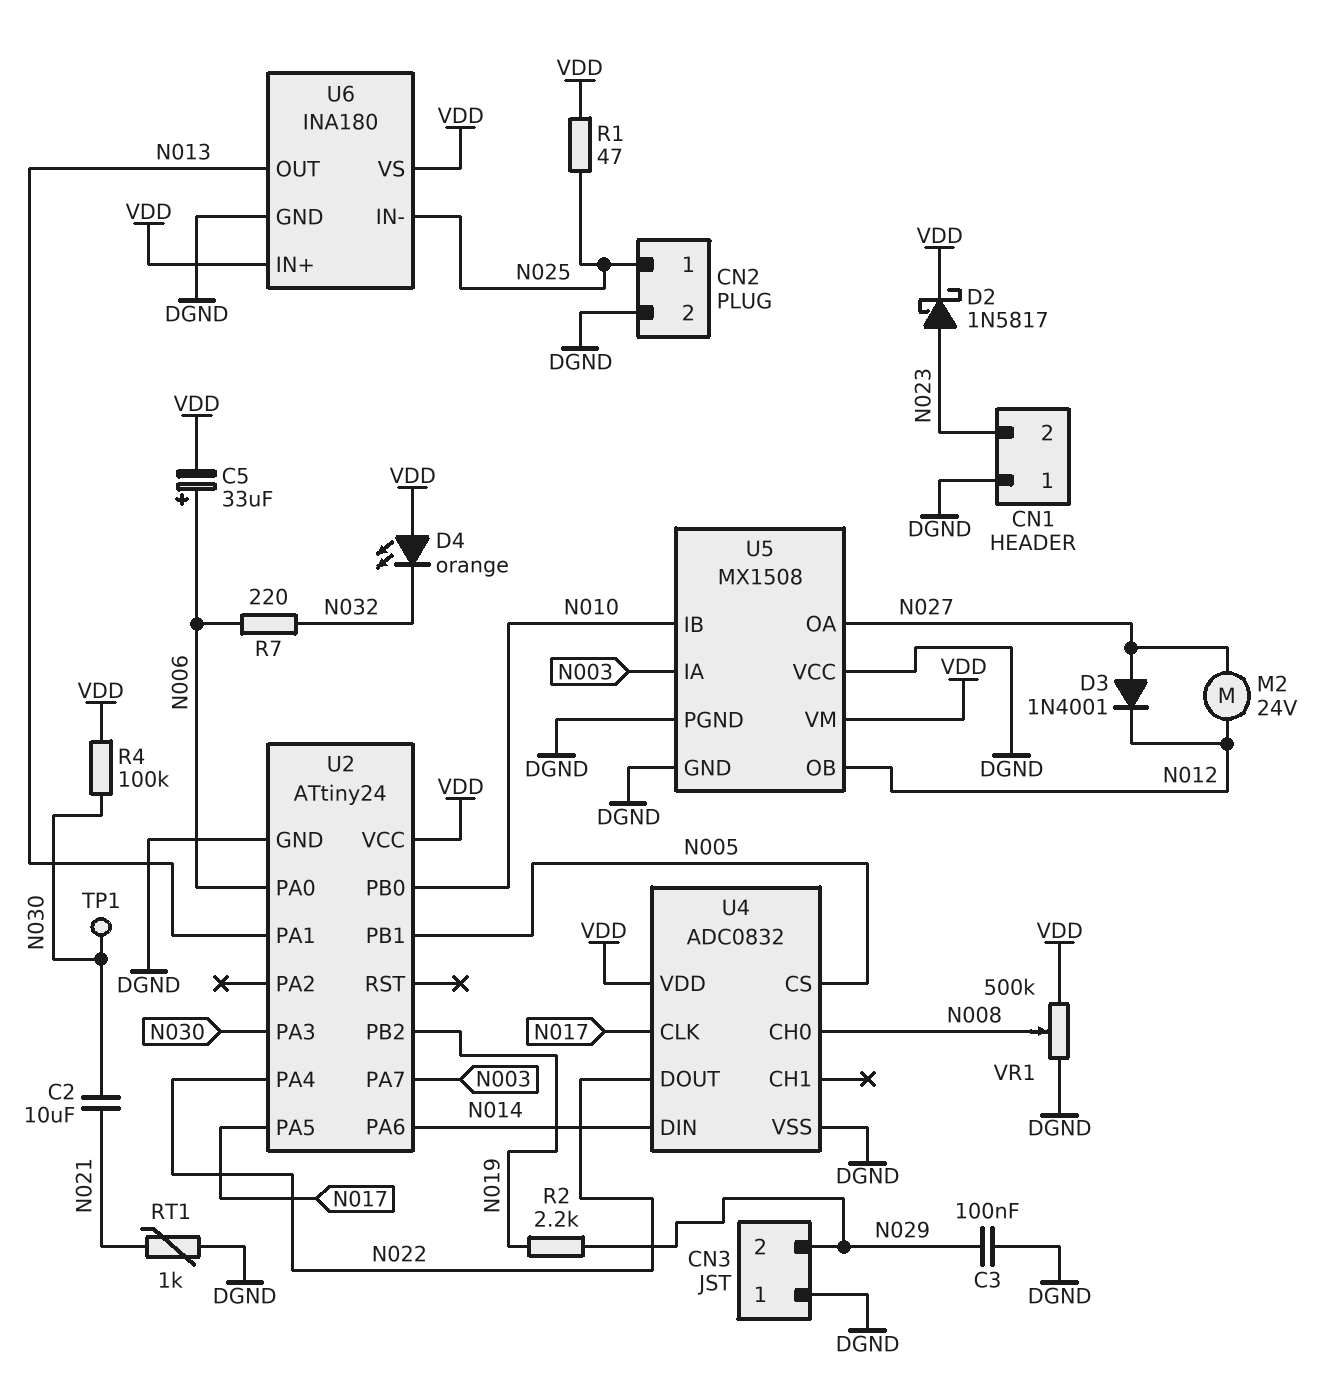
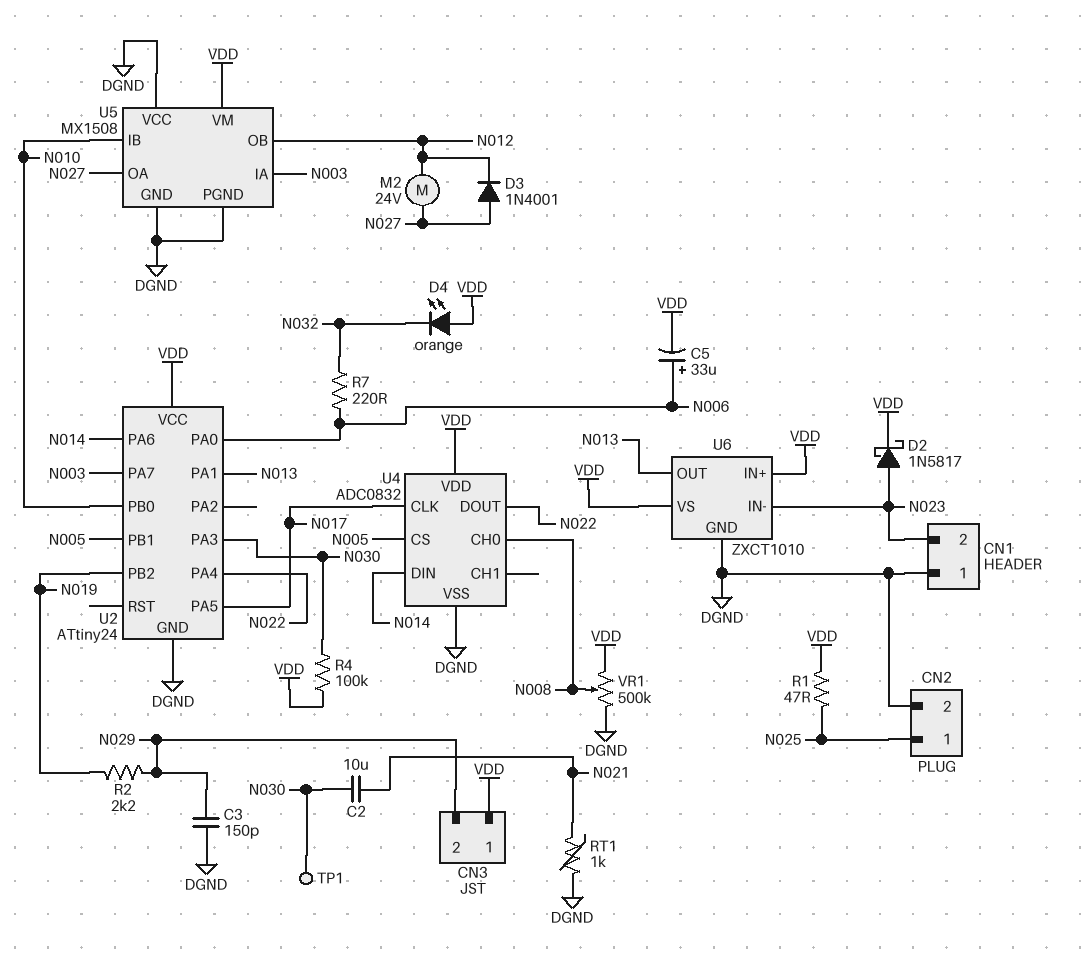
C3: 100nF (DGND, N029) -> 150pF (DGND, N029)
CN3 pin 1: DGND -> VDD
U6: INA180 -> ZXCT1010
U6 pin IN-: N025 -> N023

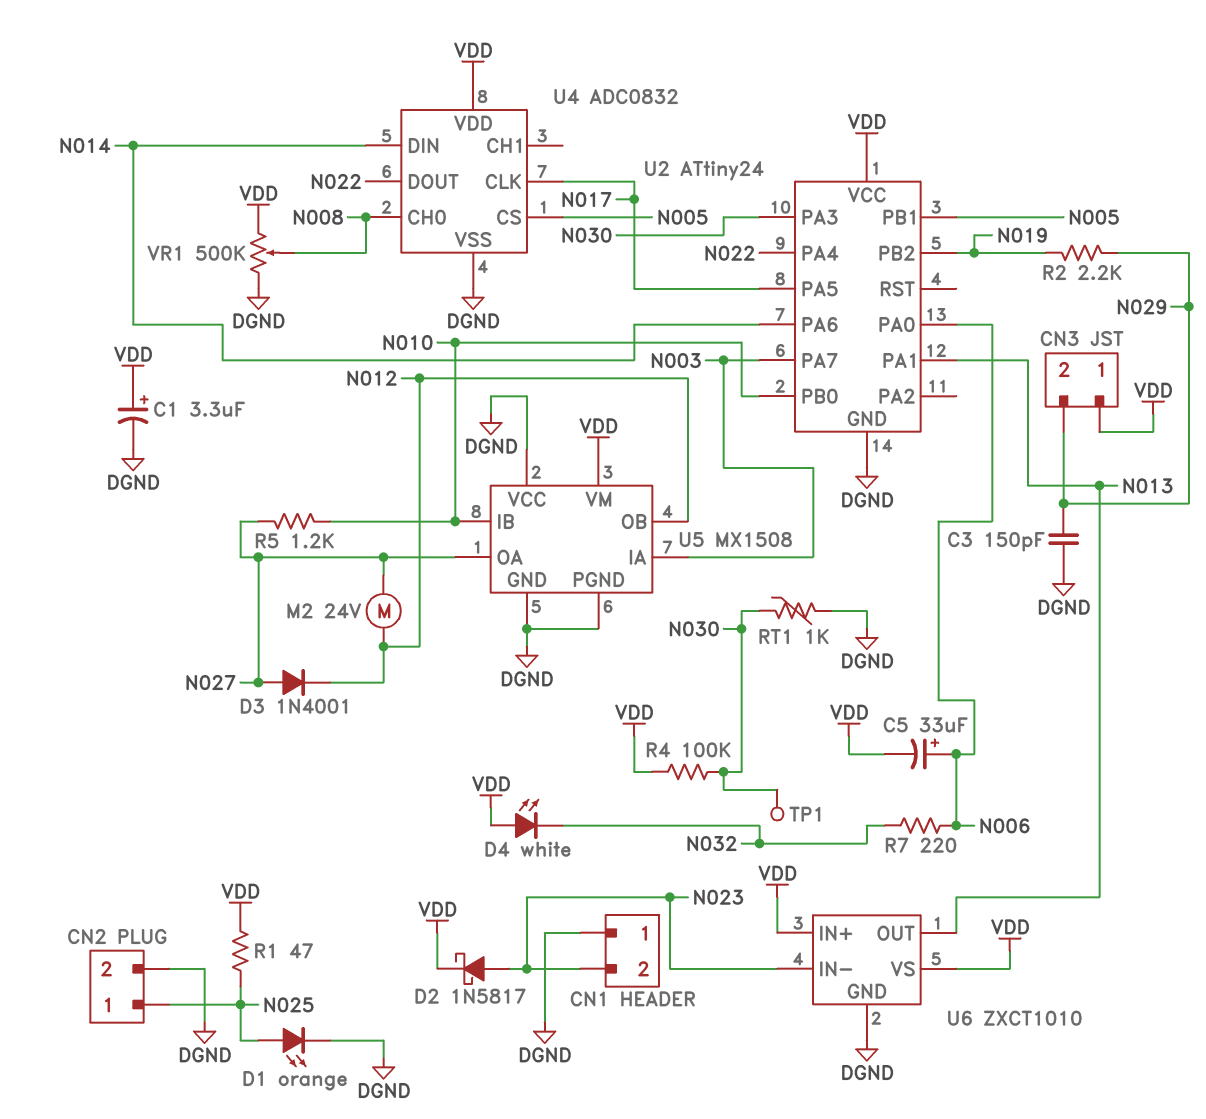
C1: none -> 3.3uF (plus VDD, minus DGND)
C2: 10uF (N021, N030) -> none
D1: none -> LED orange (A N025, K DGND)
D4: LED orange (A VDD, K N032) -> LED white (A VDD, K N032)
R5: none -> 1.2k (N010, N027)
RT1: 1k (DGND, N021) -> 1k (DGND, N030)

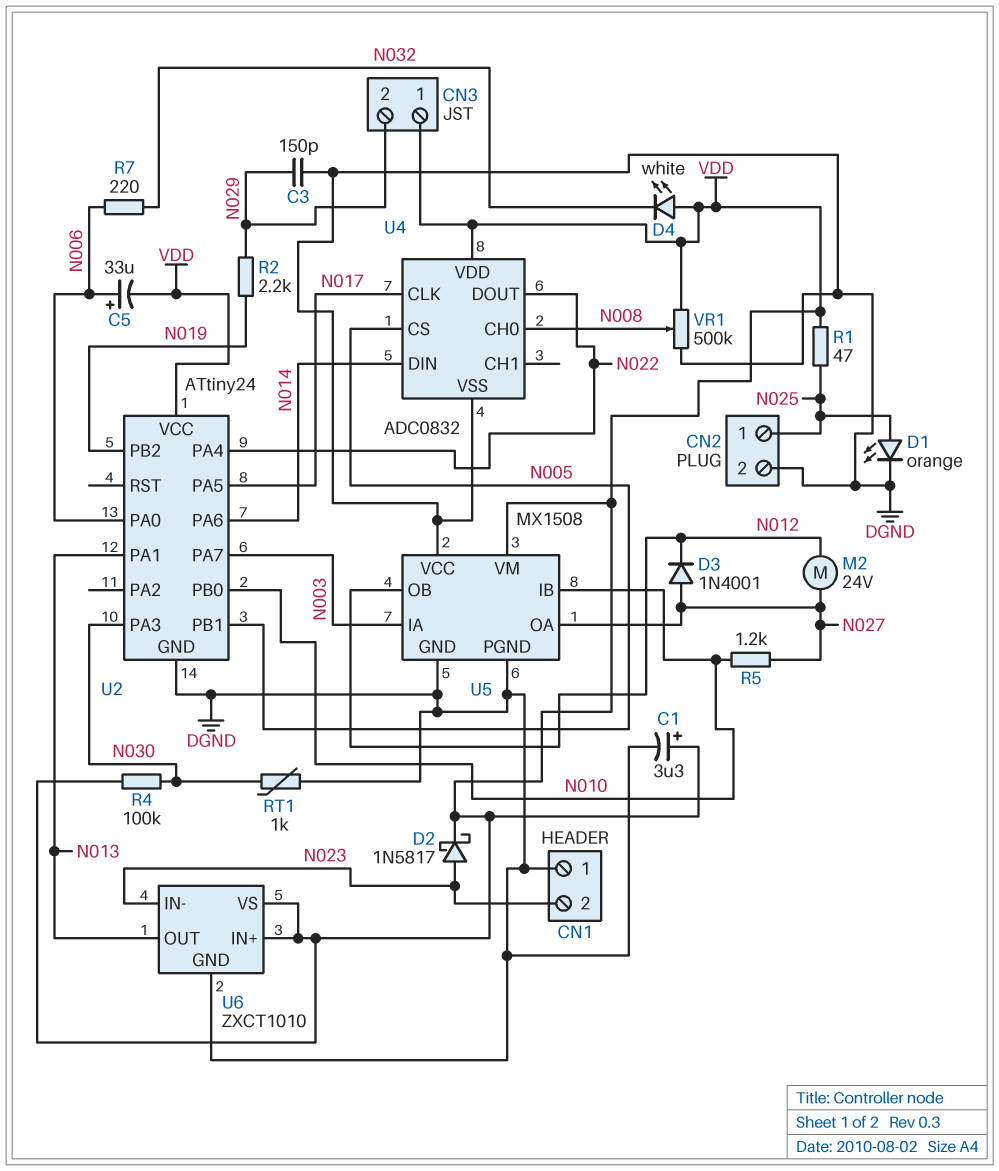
TP1: test point (N030) -> none

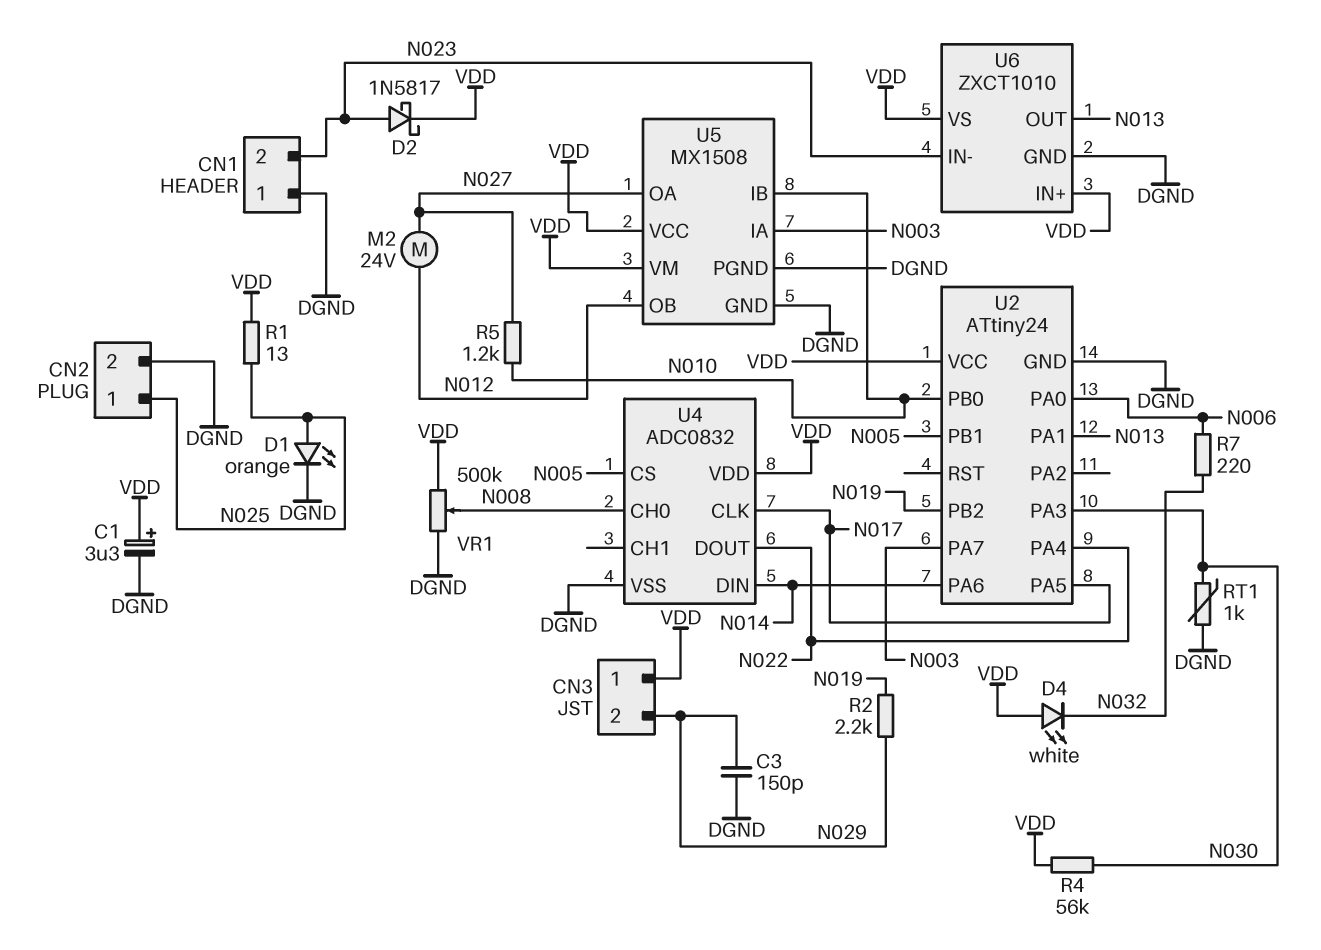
C5: 33uF (plus N006, minus VDD) -> none
D3: diode 1N4001 (A N027, K N012) -> none
R1: 47 (N025, VDD) -> 13 (N025, VDD)
R4: 100k (N030, VDD) -> 56k (N030, VDD)
U5 pin VCC: DGND -> VDD

